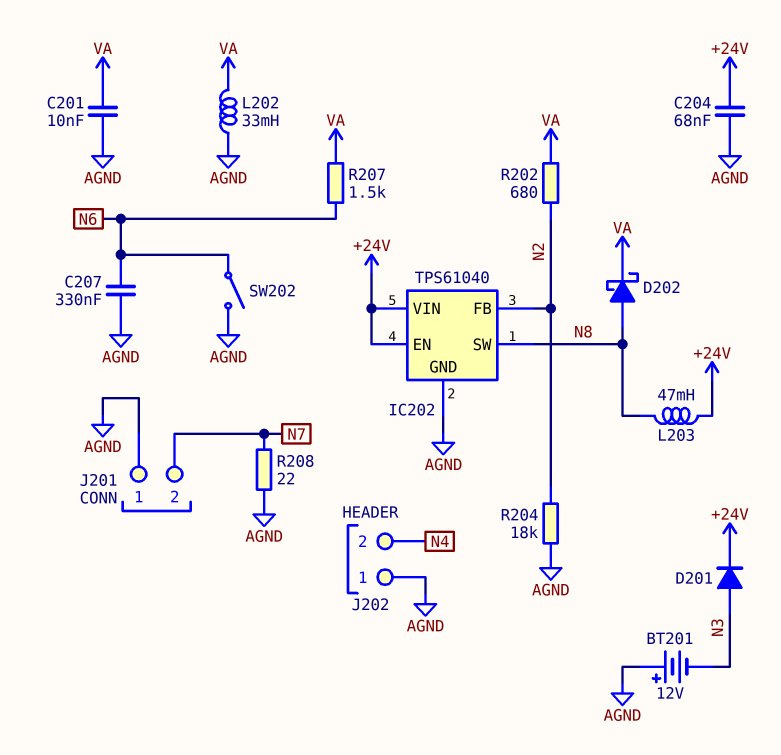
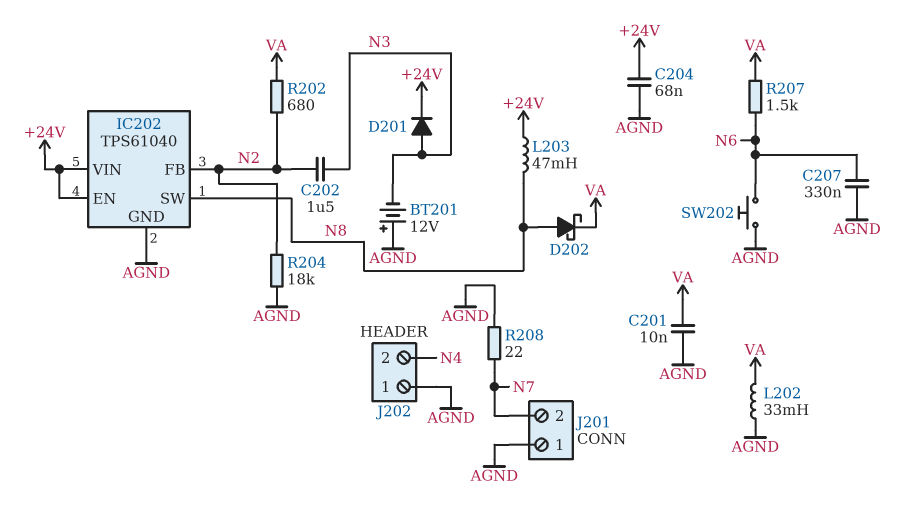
C202: none -> 1.5uF (N2, N3)
SW202: switch (AGND, N6) -> button (AGND, N6)

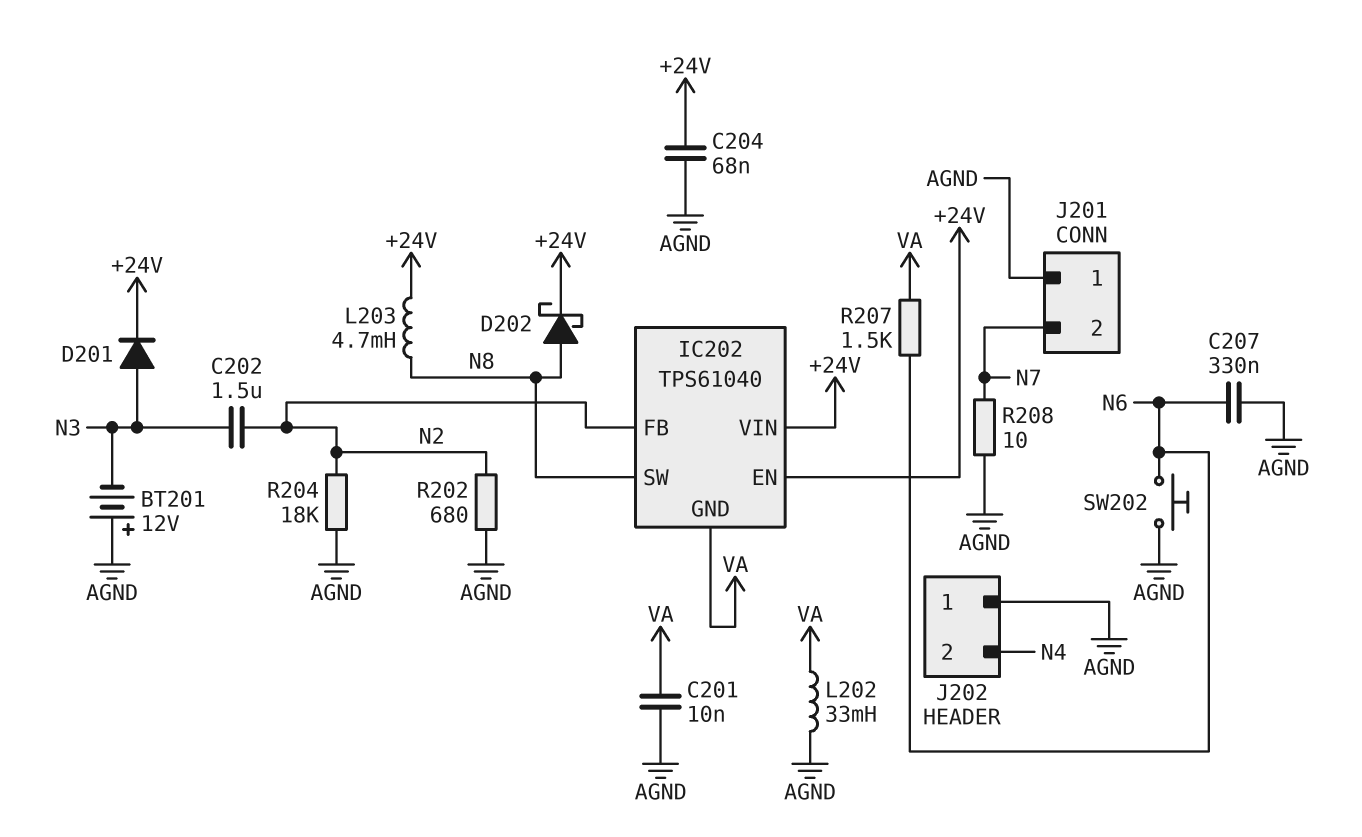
D202: schottky (A N8, K VA) -> schottky (A N8, K +24V)
IC202 pin GND: AGND -> VA
L203: 47mH (+24V, N8) -> 4.7mH (+24V, N8)
R202: 680 (N2, VA) -> 680 (AGND, N2)
R208: 22 (AGND, N7) -> 10 (AGND, N7)

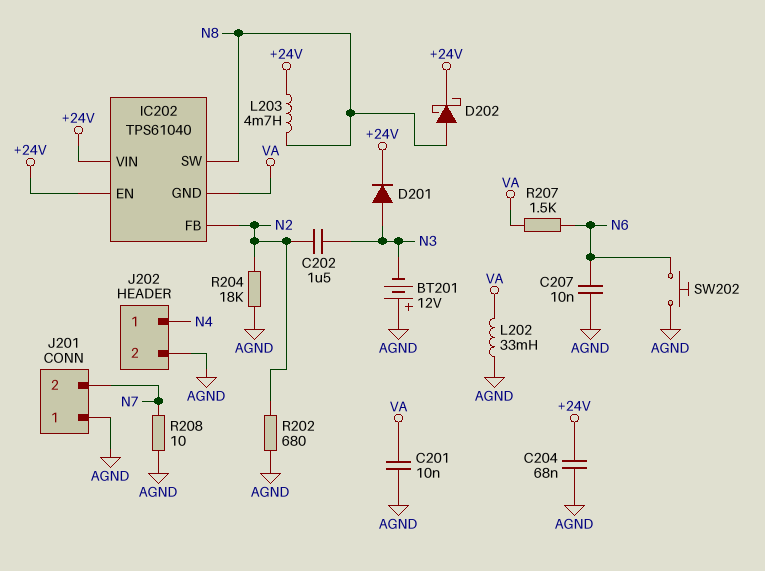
C207: 330nF (AGND, N6) -> 10nF (AGND, N6)
J202 pin 1: AGND -> N4
J202 pin 2: N4 -> AGND

